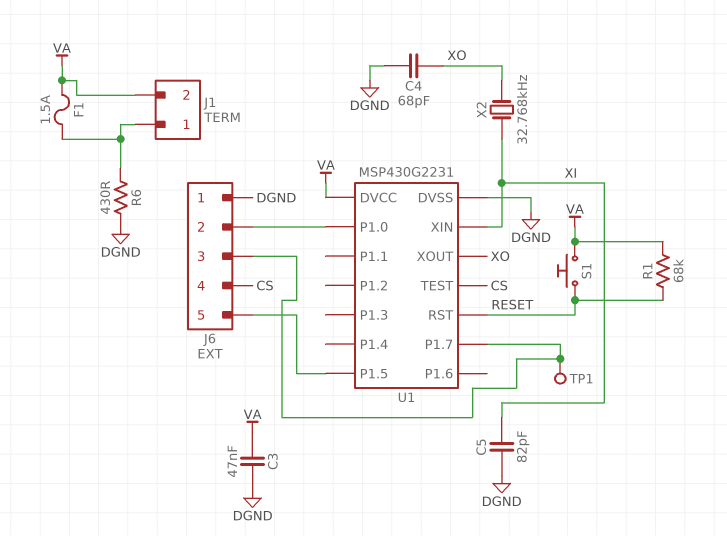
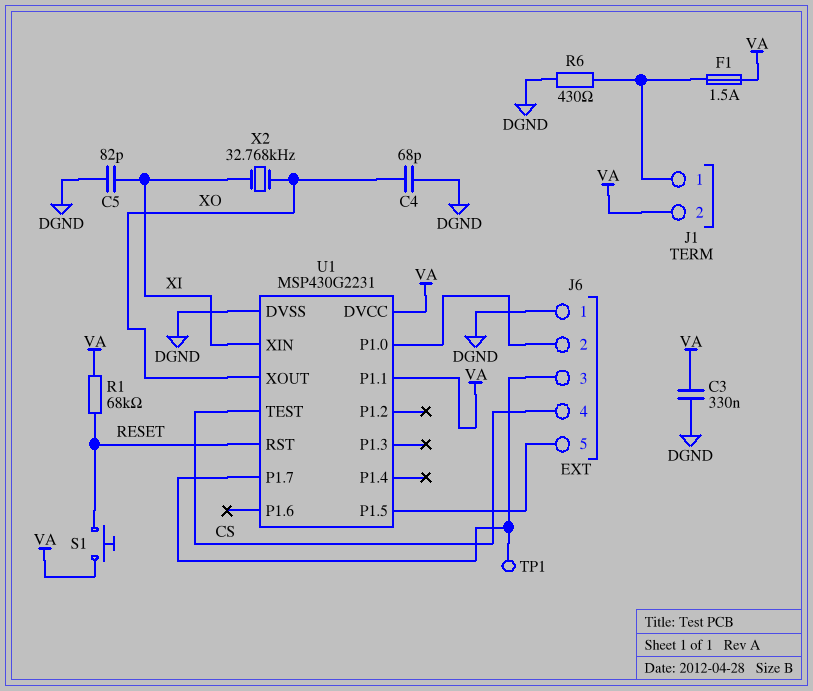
C3: 47nF (DGND, VA) -> 330nF (DGND, VA)
U1 pin P1.1: none -> VA

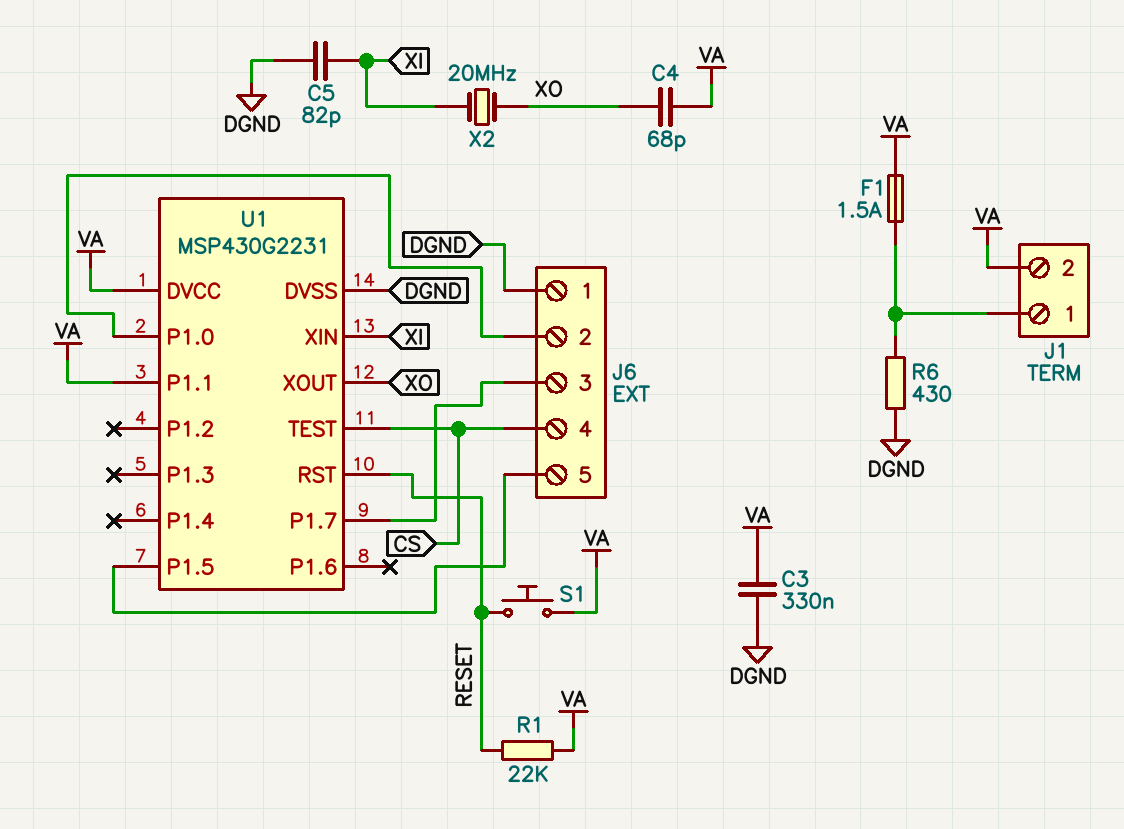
C4: 68pF (DGND, XO) -> 68pF (VA, XO)
R1: 68k (RESET, VA) -> 22k (RESET, VA)
TP1: test point (J6/3) -> none
X2: 32.768kHz (XI, XO) -> 20MHz (XI, XO)

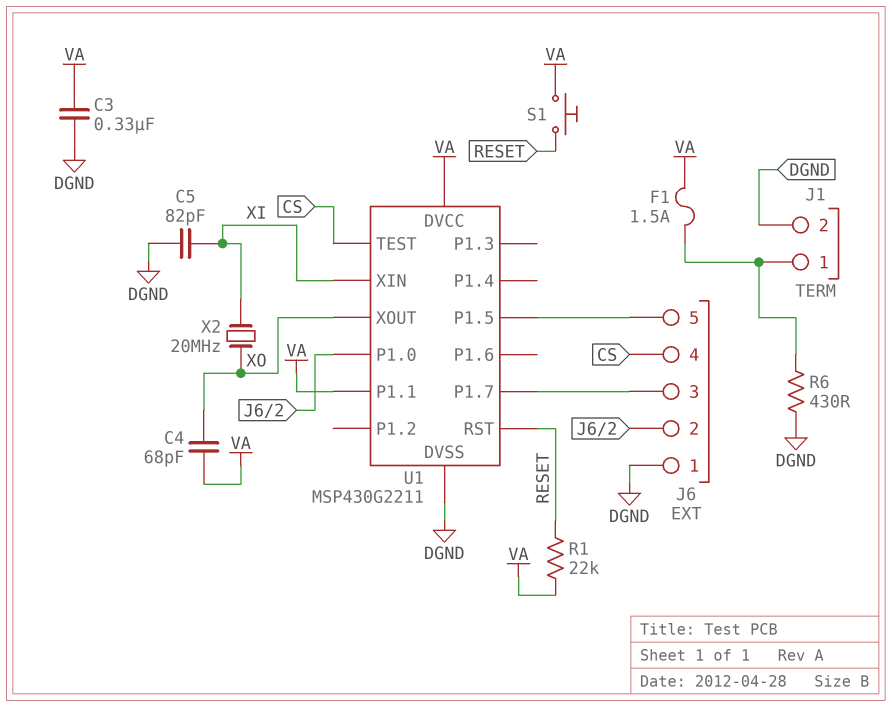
J1 pin 2: VA -> DGND
U1: MSP430G2231 -> MSP430G2211

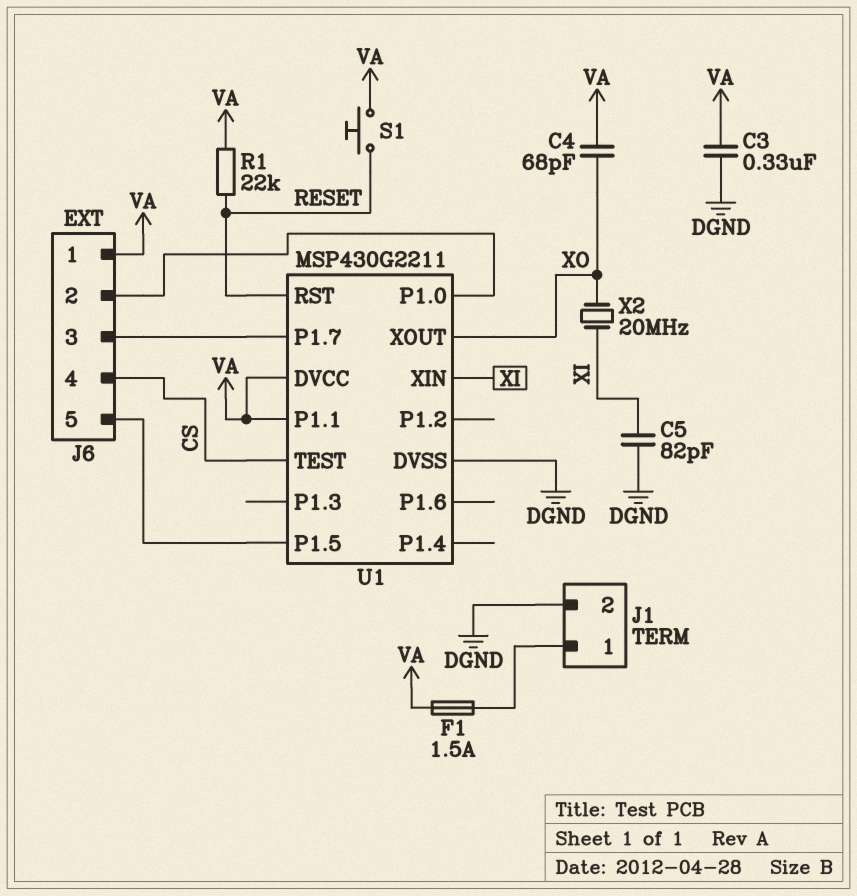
J6 pin 1: DGND -> VA
R6: 430 (DGND, J1/1) -> none

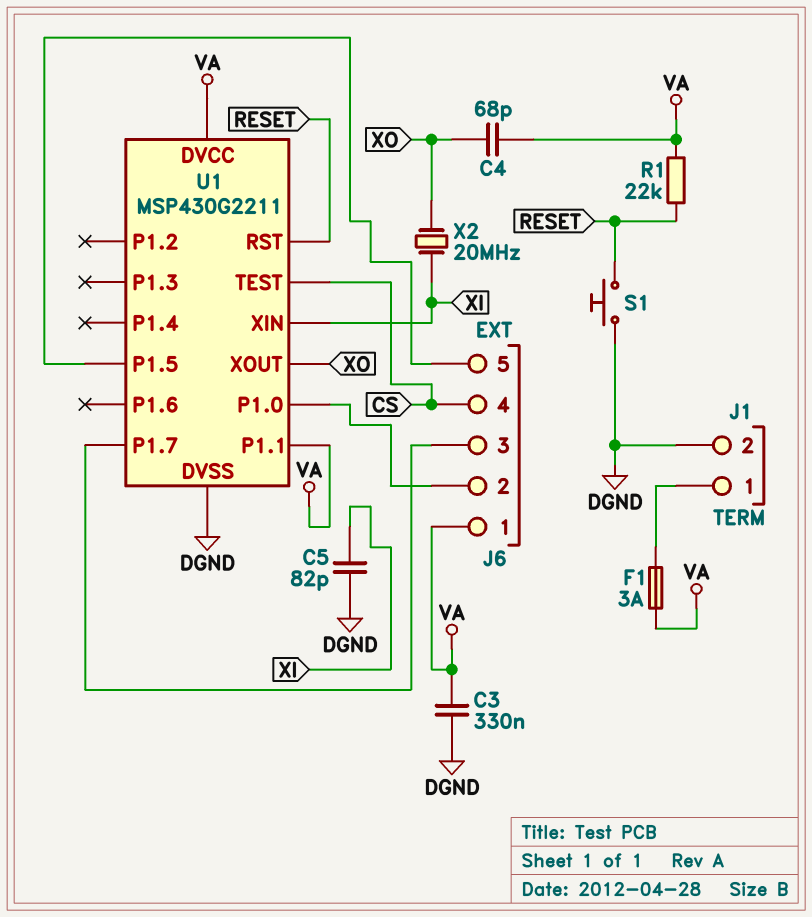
F1: 1.5A (J1/1, VA) -> 3A (J1/1, VA)
S1: button (RESET, VA) -> button (DGND, RESET)

